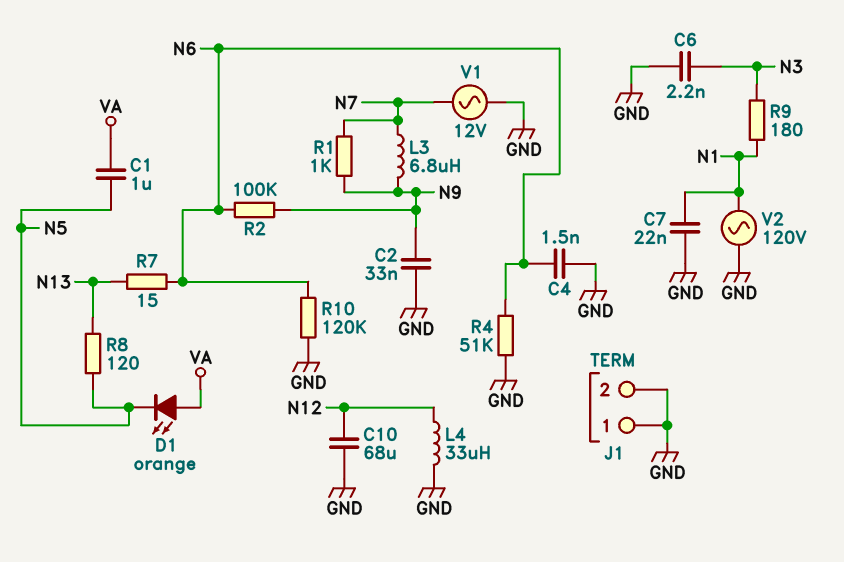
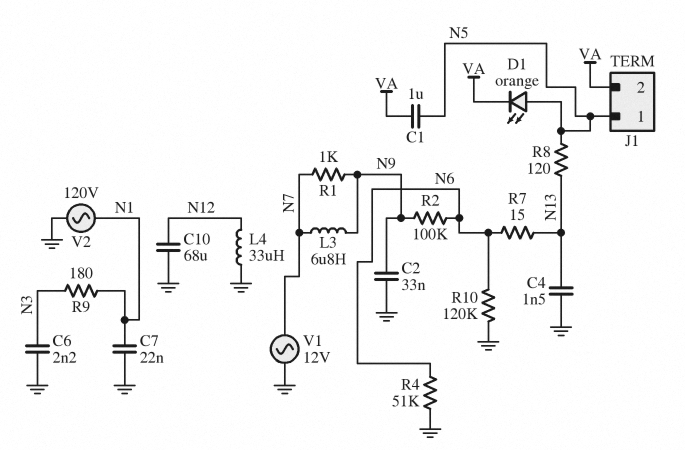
C4: 1.5nF (GND, N6) -> 1.5nF (GND, N13)
D1: LED orange (A VA, K N5) -> LED orange (A N5, K VA)
J1 pin 1: GND -> N5
J1 pin 2: GND -> VA

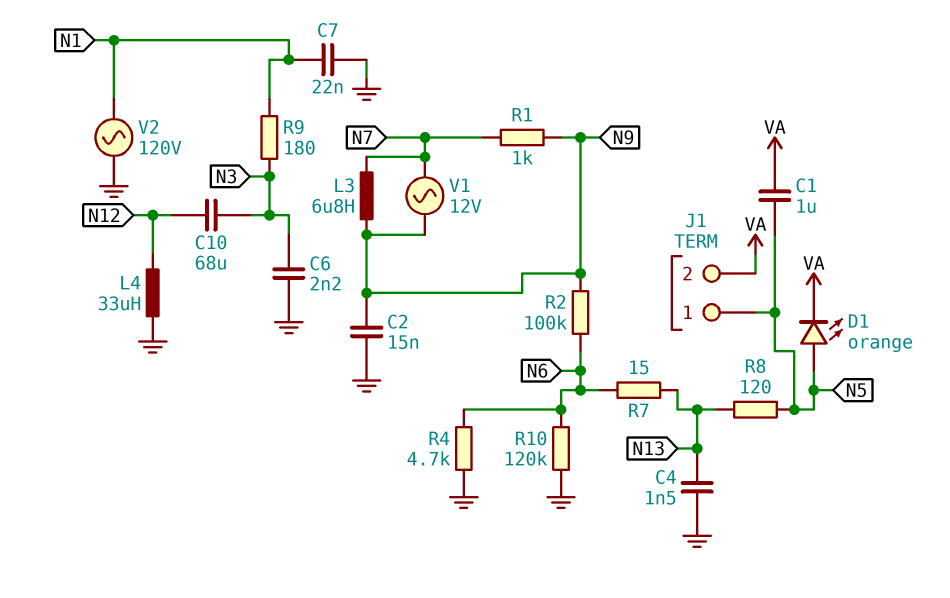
C2: 33nF (GND, N9) -> 15nF (GND, N9)
C10: 68uF (GND, N12) -> 68uF (N3, N12)
R4: 51k (GND, N6) -> 4.7k (GND, N6)
V1: AC 12V (GND, N7) -> AC 12V (N7, N9)

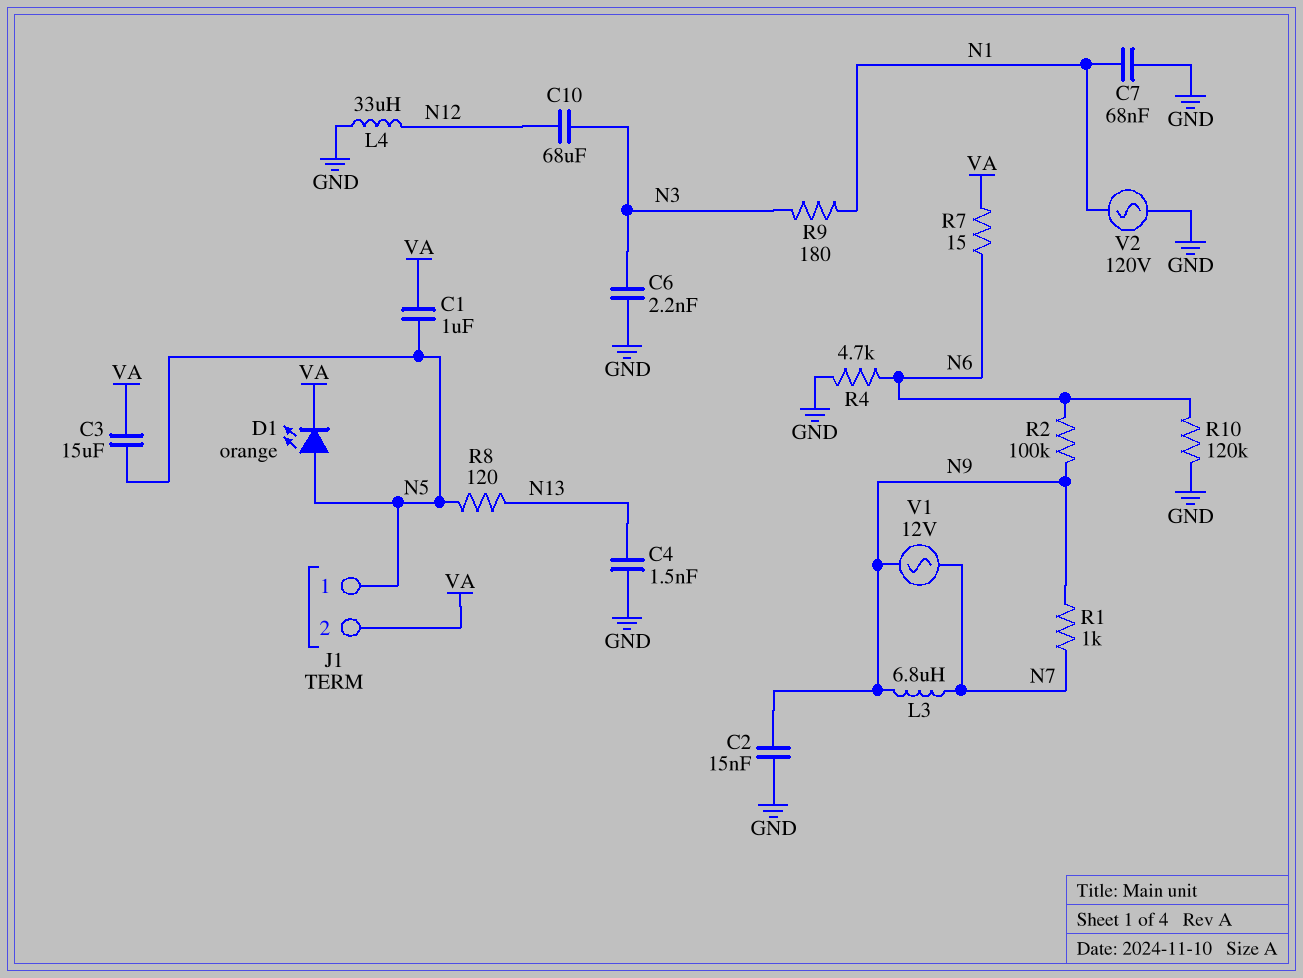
C3: none -> 15uF (N5, VA)
C7: 22nF (GND, N1) -> 68nF (GND, N1)
R7: 15 (N6, N13) -> 15 (N6, VA)

